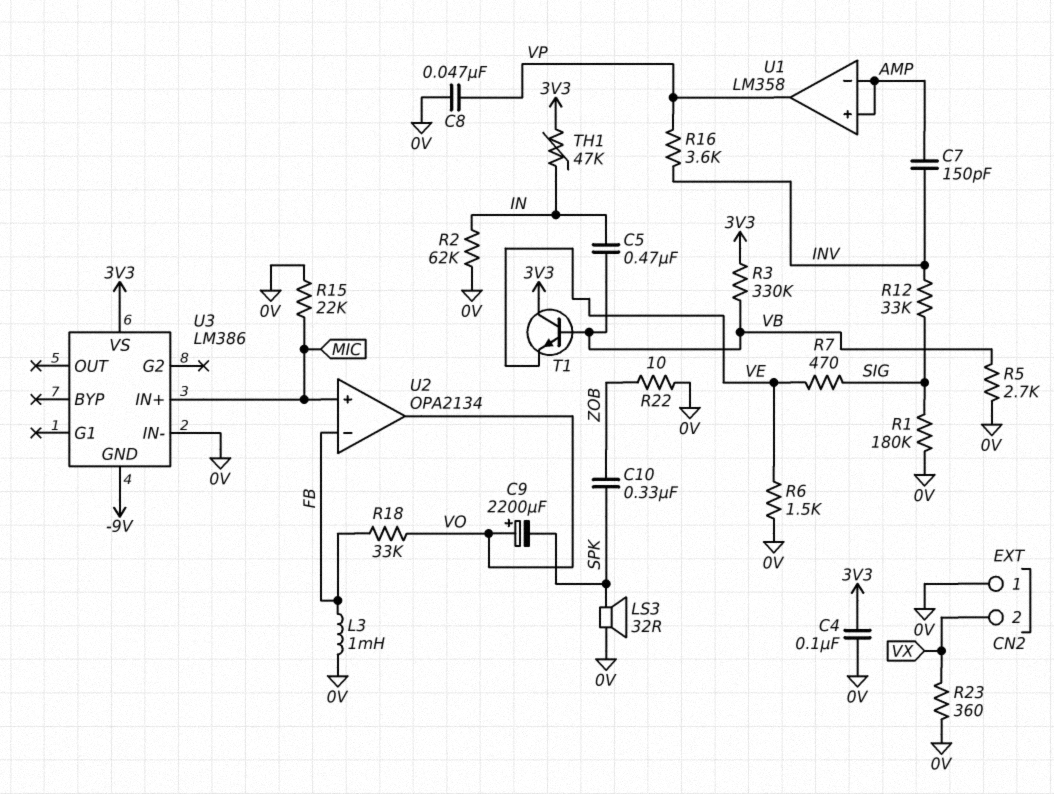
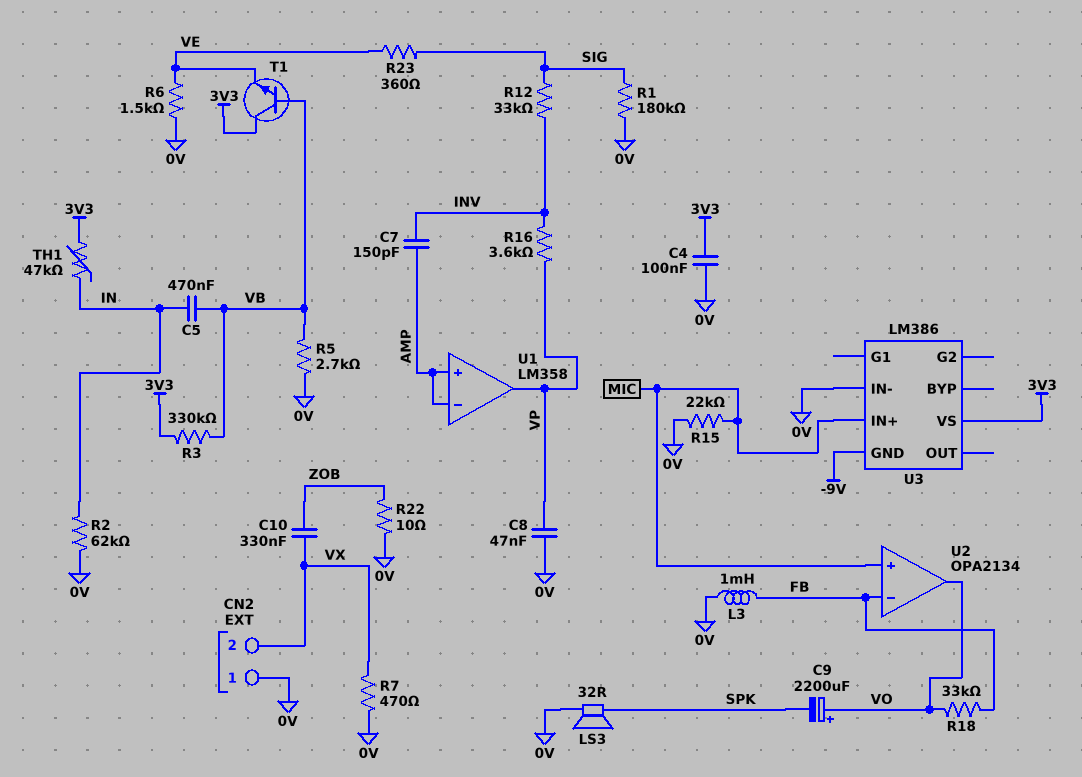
C10: 330nF (SPK, ZOB) -> 330nF (VX, ZOB)
R7: 470 (SIG, VE) -> 470 (0V, VX)
R23: 360 (0V, VX) -> 360 (SIG, VE)

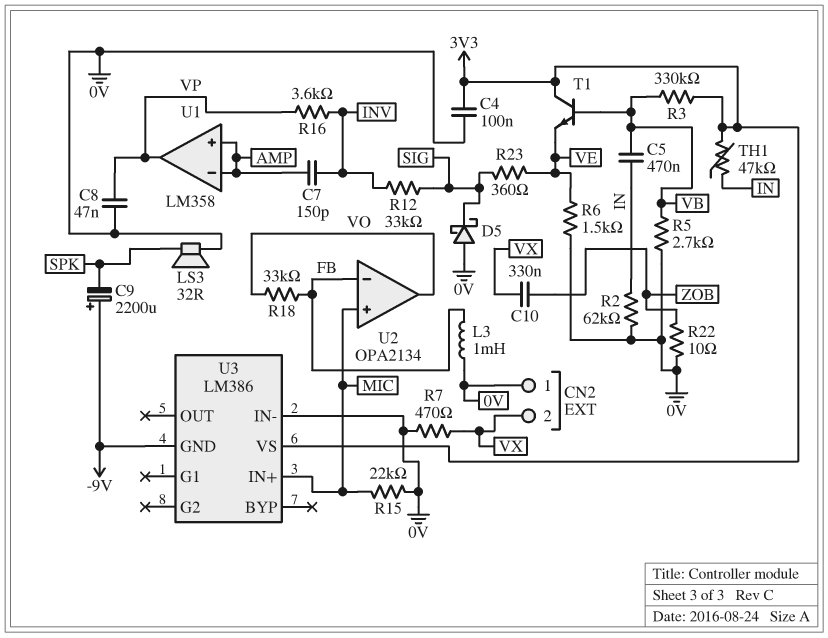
C9: 2200uF (plus VO, minus SPK) -> 2200uF (plus -9V, minus SPK)
D5: none -> schottky (A 0V, K SIG)
R1: 180k (0V, SIG) -> none

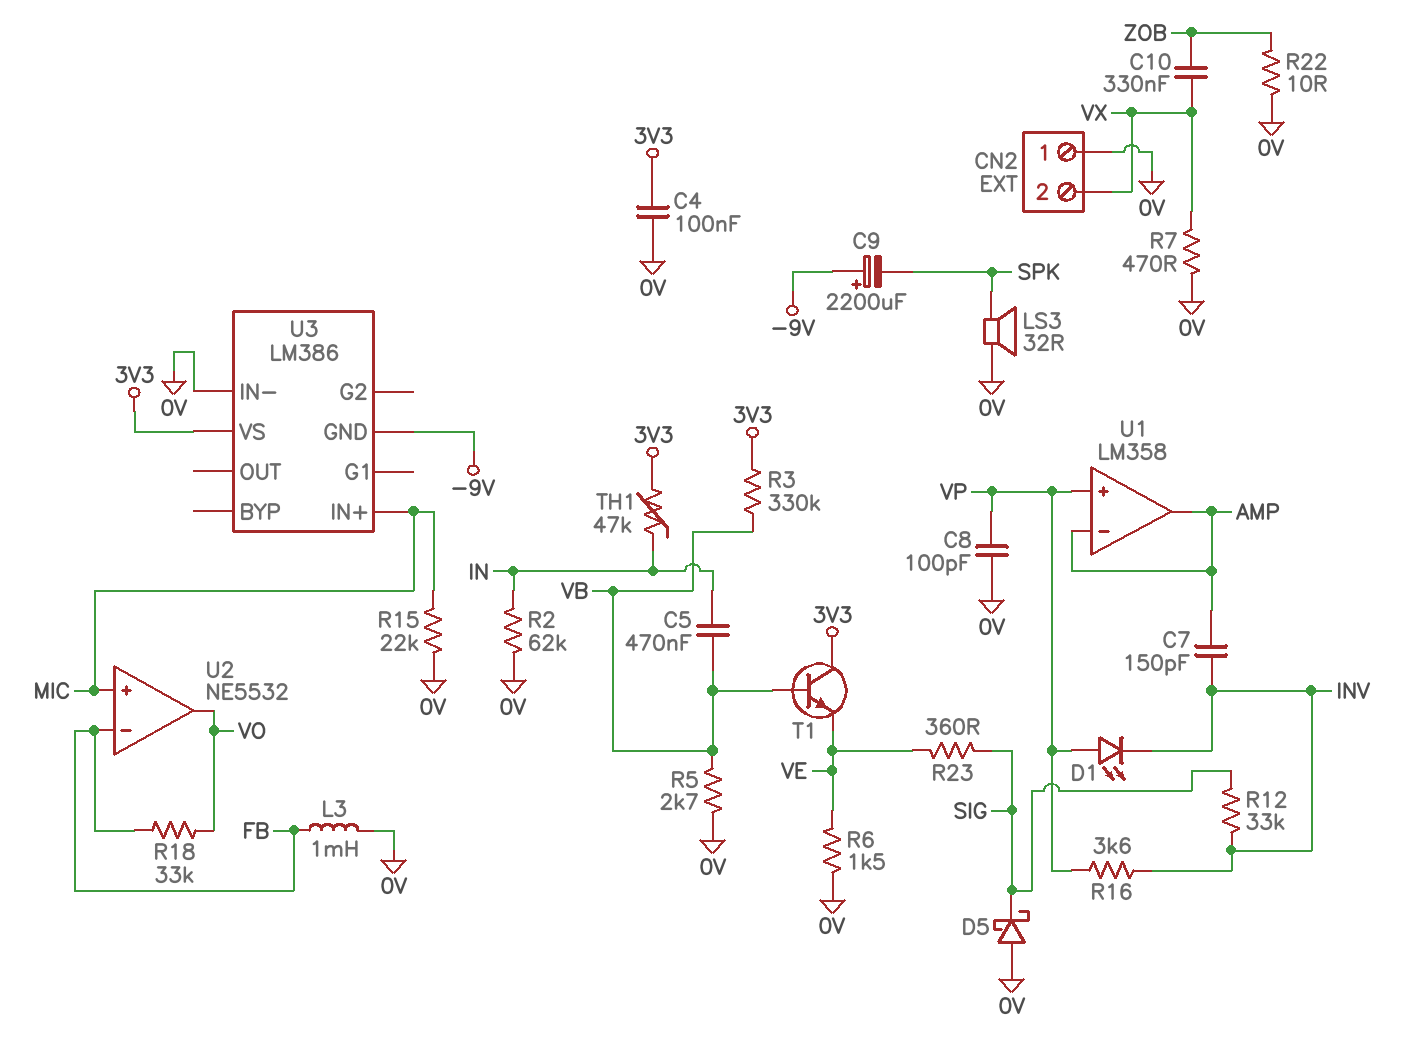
C8: 47nF (0V, VP) -> 100pF (0V, VP)
D1: none -> LED (A VP, K INV)
U1 pin in+: AMP -> VP
U1 pin out: VP -> AMP
U2: OPA2134 -> NE5532

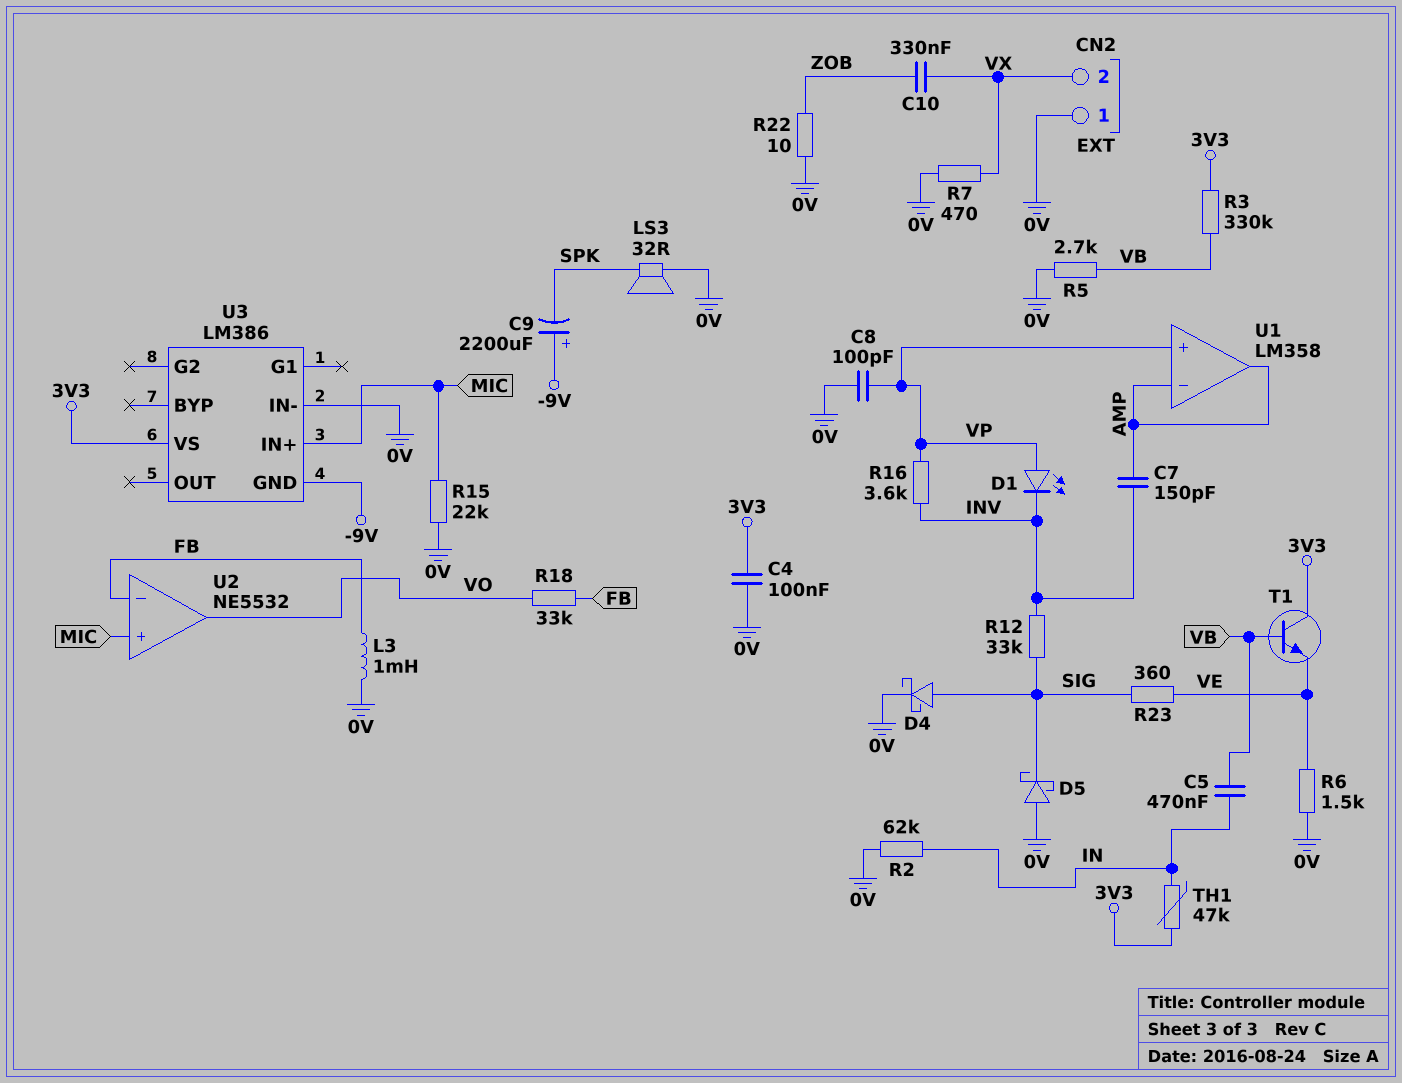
D4: none -> schottky (A SIG, K 0V)

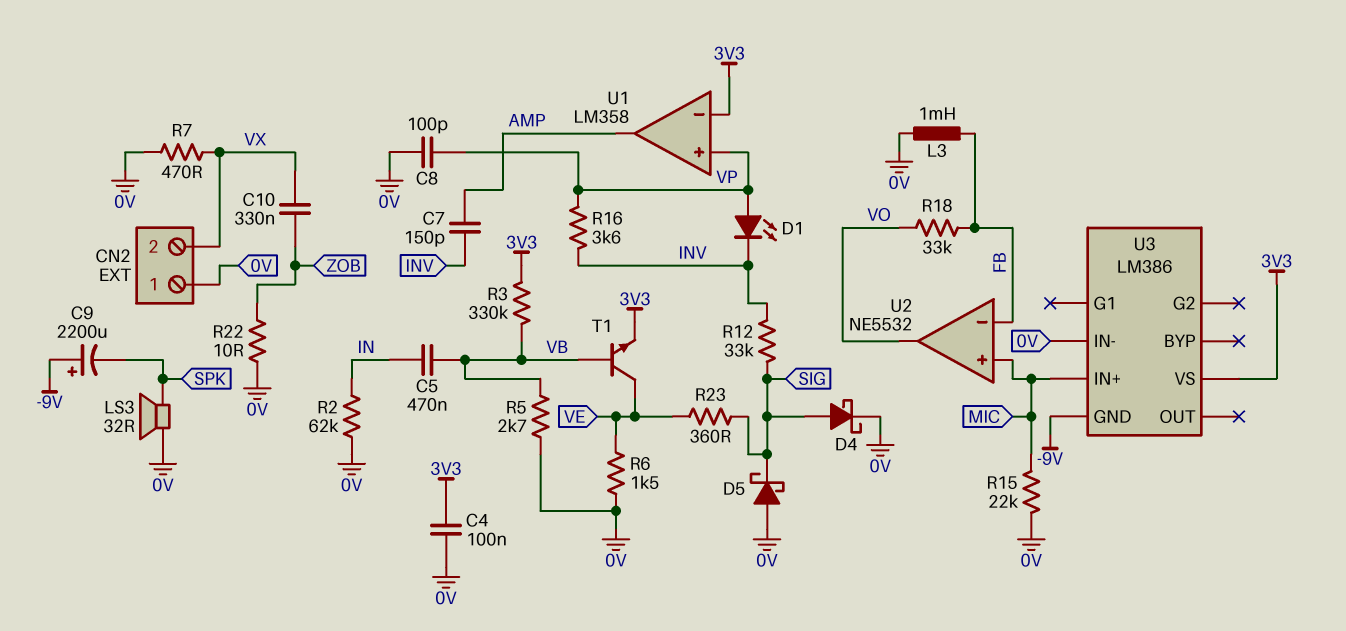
T1: NPN (B VB, C 3V3, E VE) -> NPN (B VB, C VE, E 3V3)
TH1: 47k (3V3, IN) -> none
U1 pin in-: AMP -> 3V3

